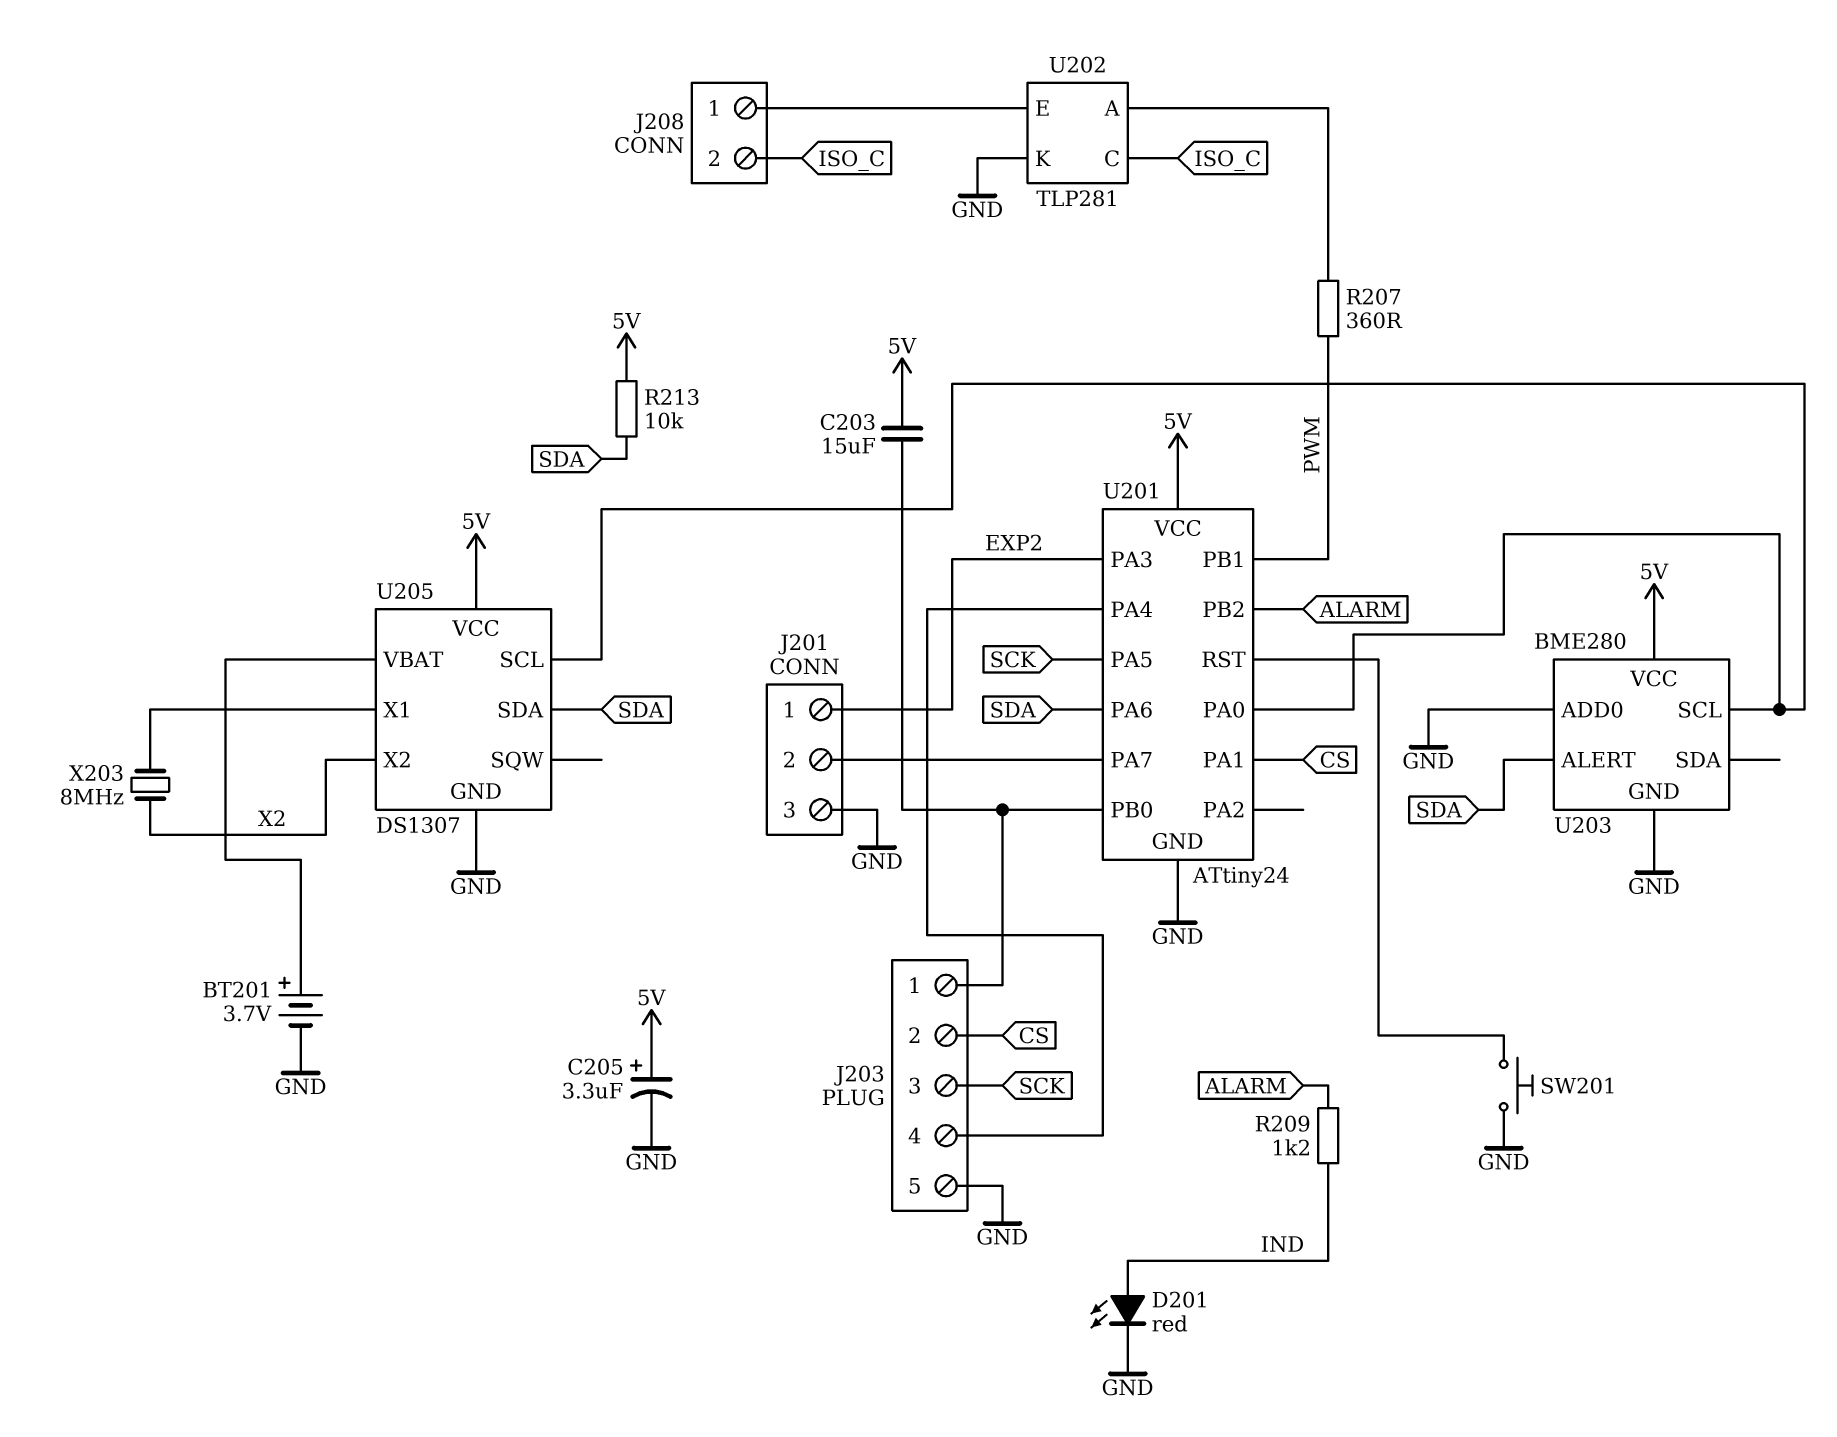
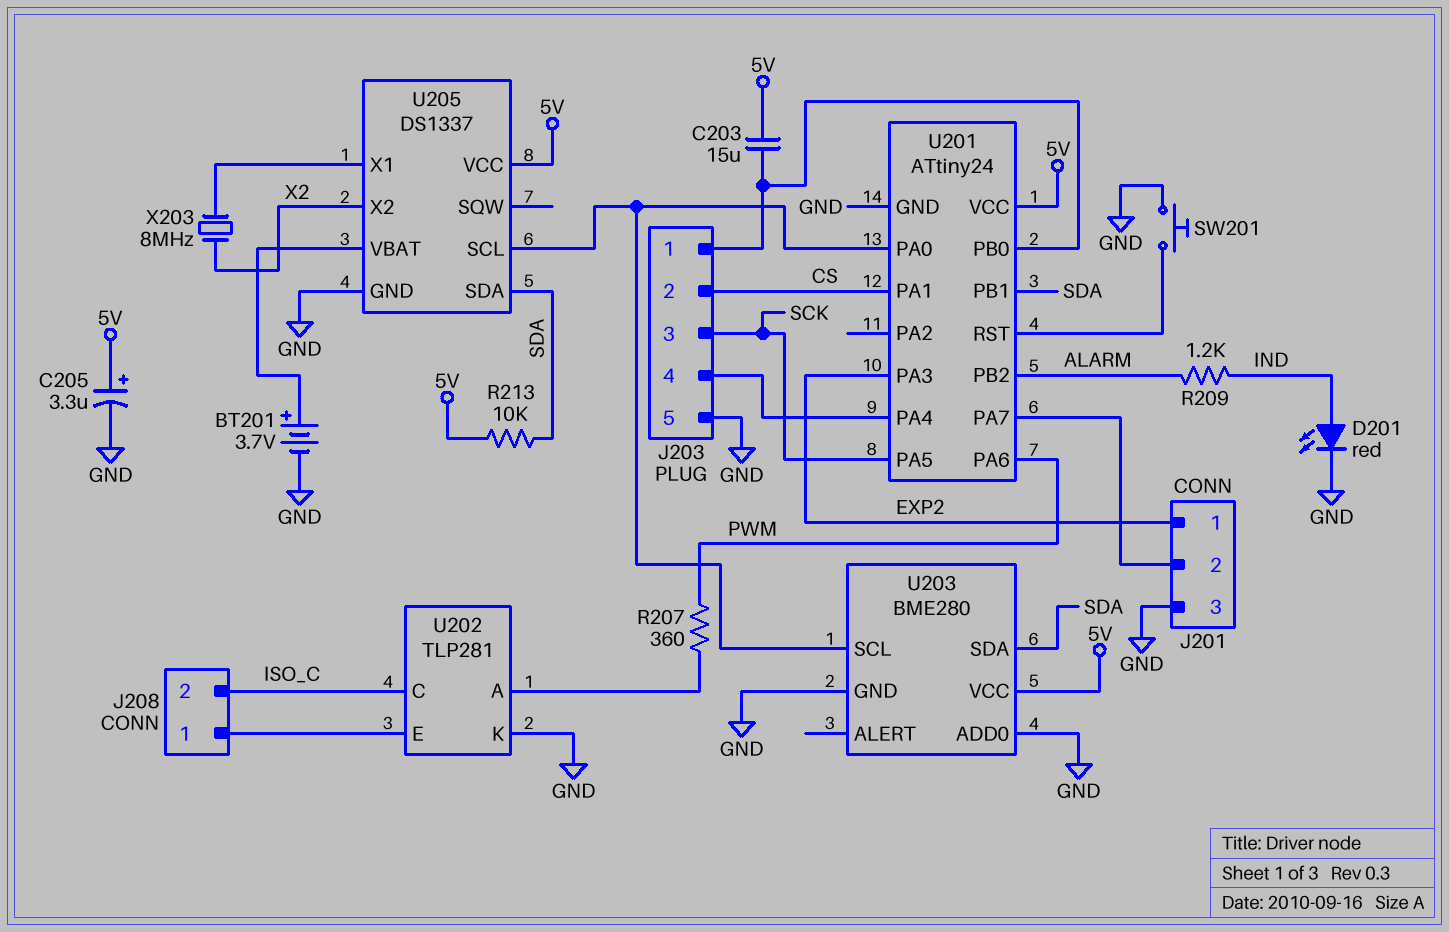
U201 pin PA6: SDA -> PWM
U201 pin PB1: PWM -> SDA
U203 pin ALERT: SDA -> none
U203 pin SDA: none -> SDA
U205: DS1307 -> DS1337

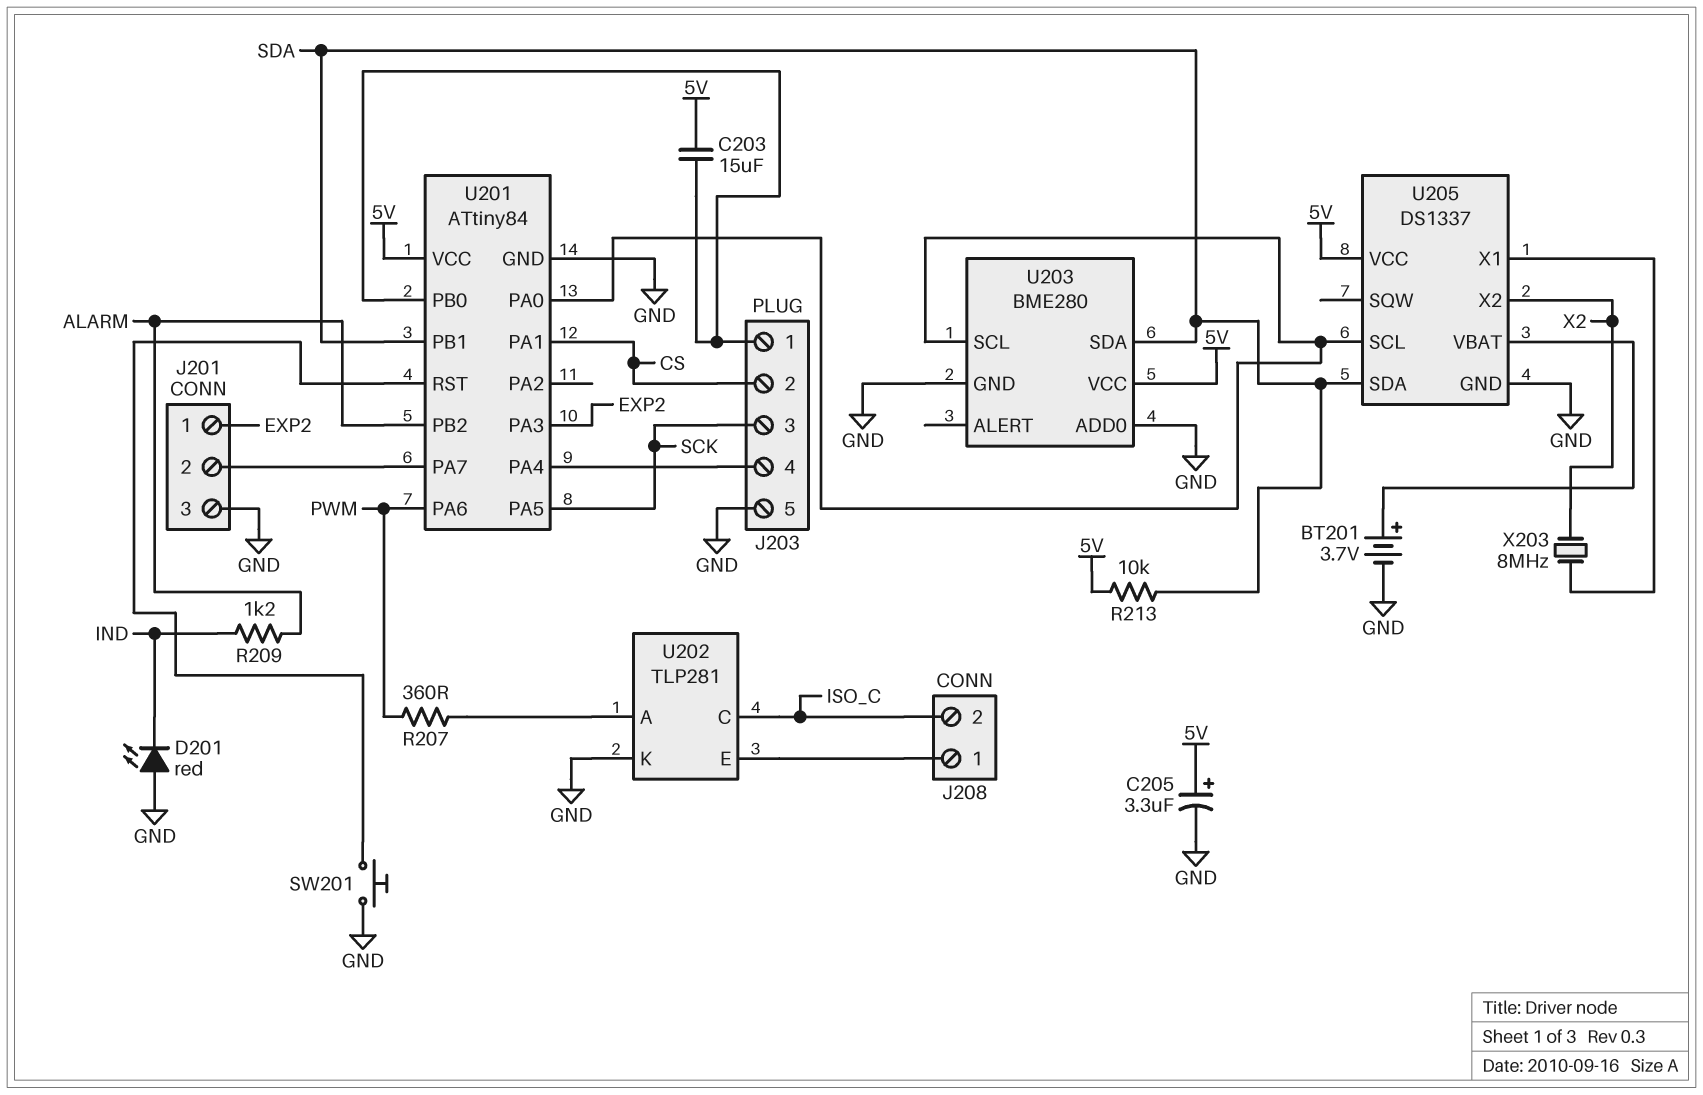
D201: LED red (A IND, K GND) -> LED red (A GND, K IND)
U201: ATtiny24 -> ATtiny84

